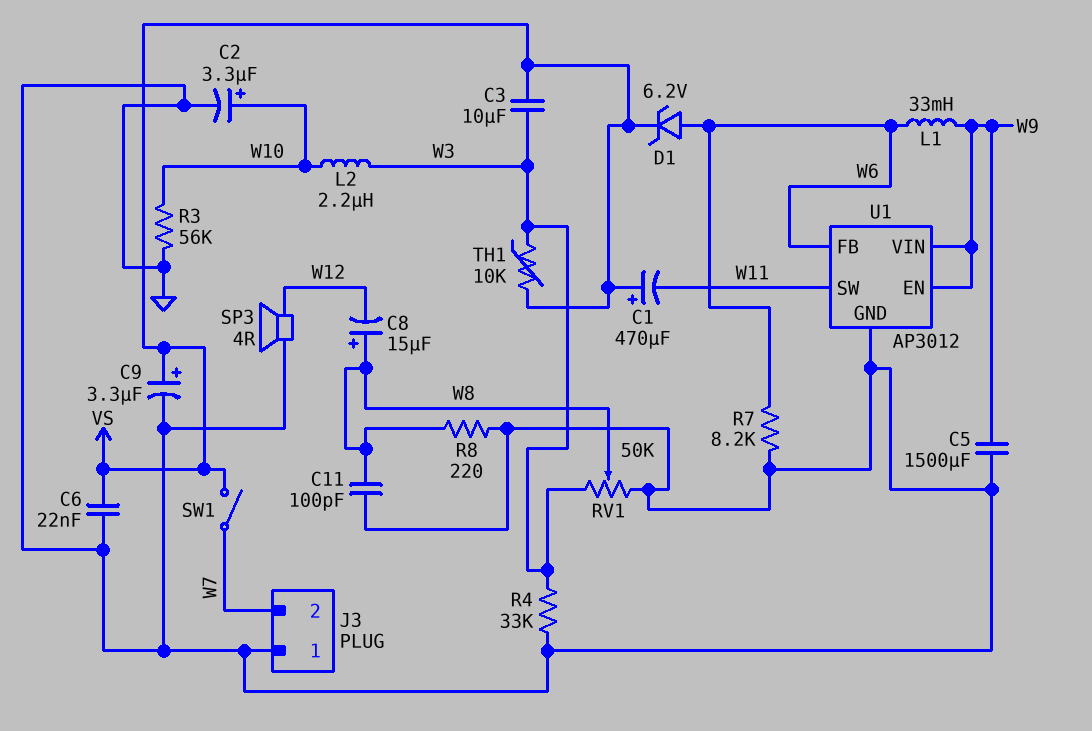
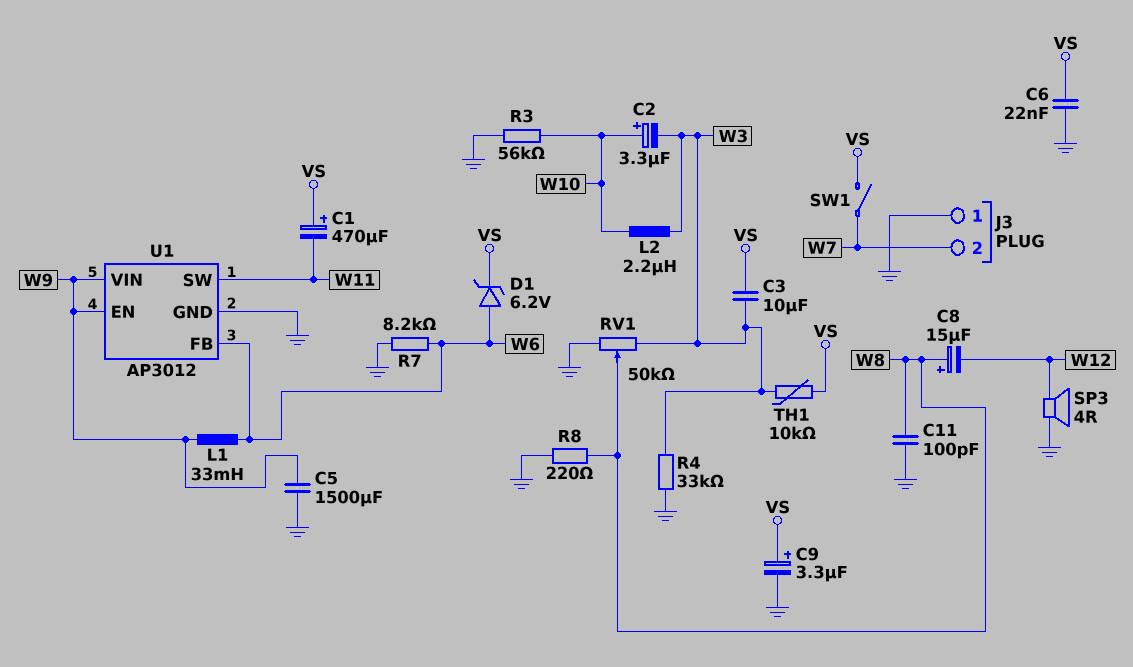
C2: 3.3uF (plus W10, minus GND) -> 3.3uF (plus W10, minus W3)

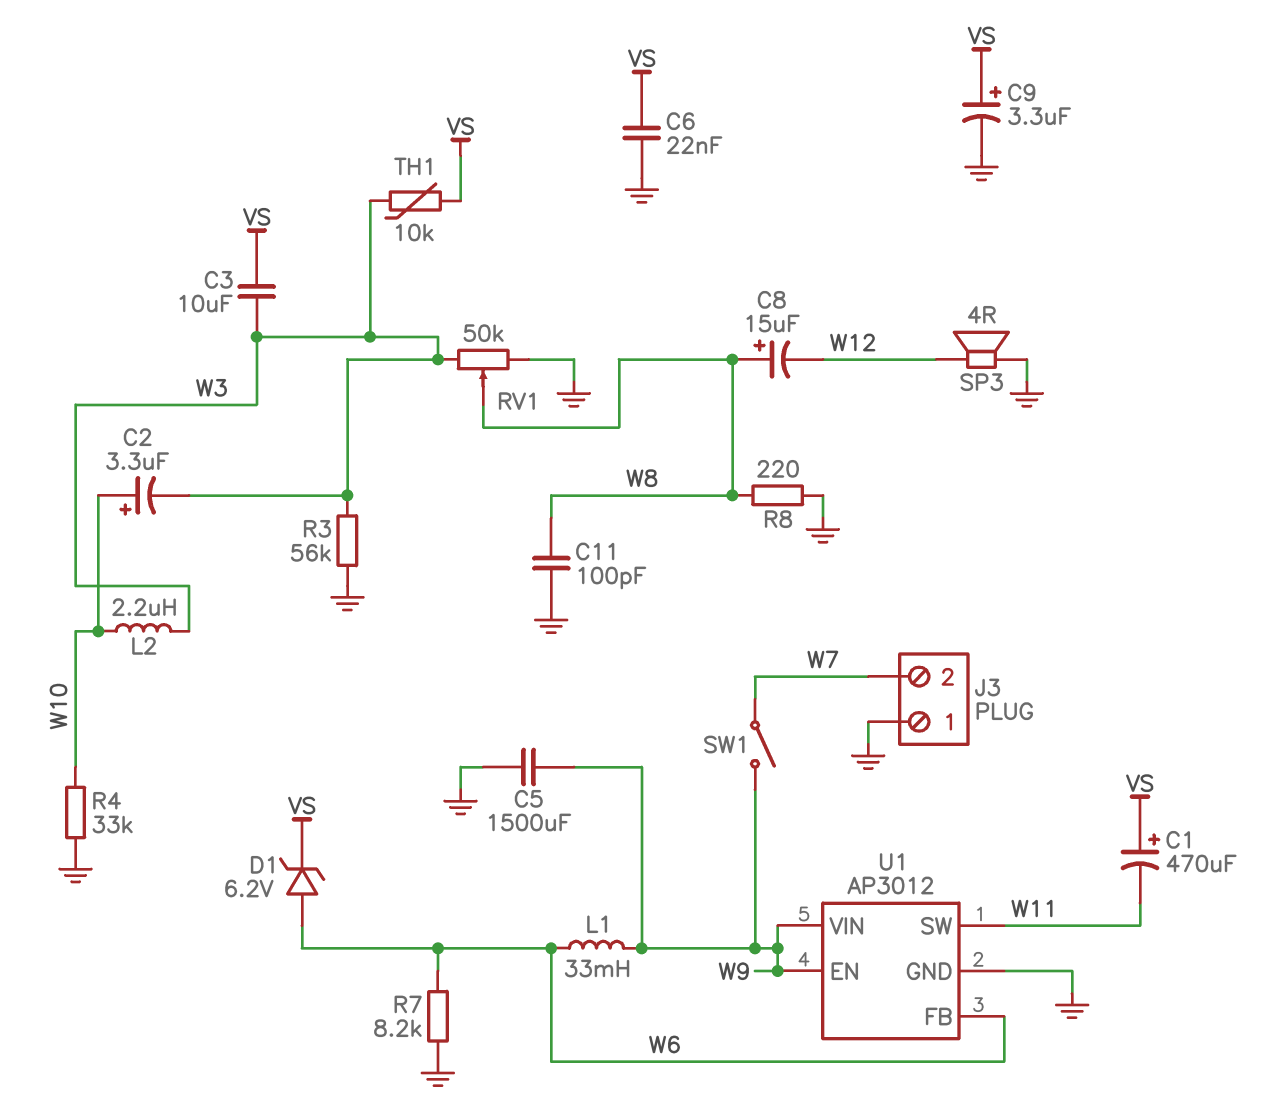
R3: 56k (GND, W10) -> 56k (GND, W3)
R4: 33k (GND, W3) -> 33k (GND, W10)
SW1: switch (VS, W7) -> switch (W7, W9)

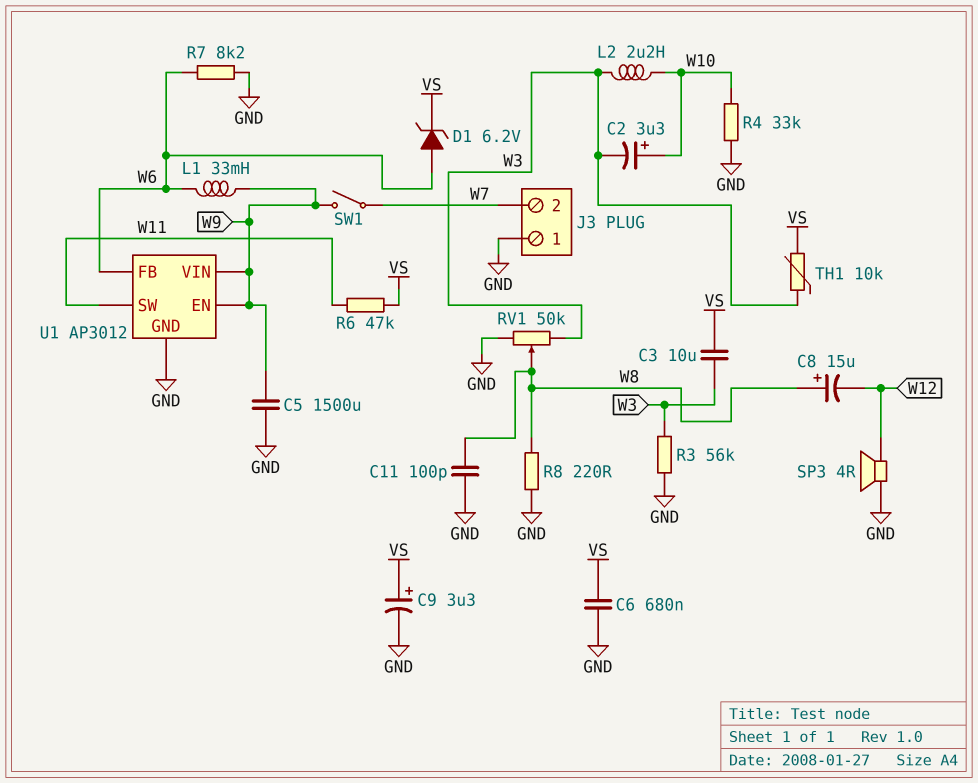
C1: 470uF (plus VS, minus W11) -> none
C6: 22nF (GND, VS) -> 680nF (GND, VS)
R6: none -> 47k (VS, W11)

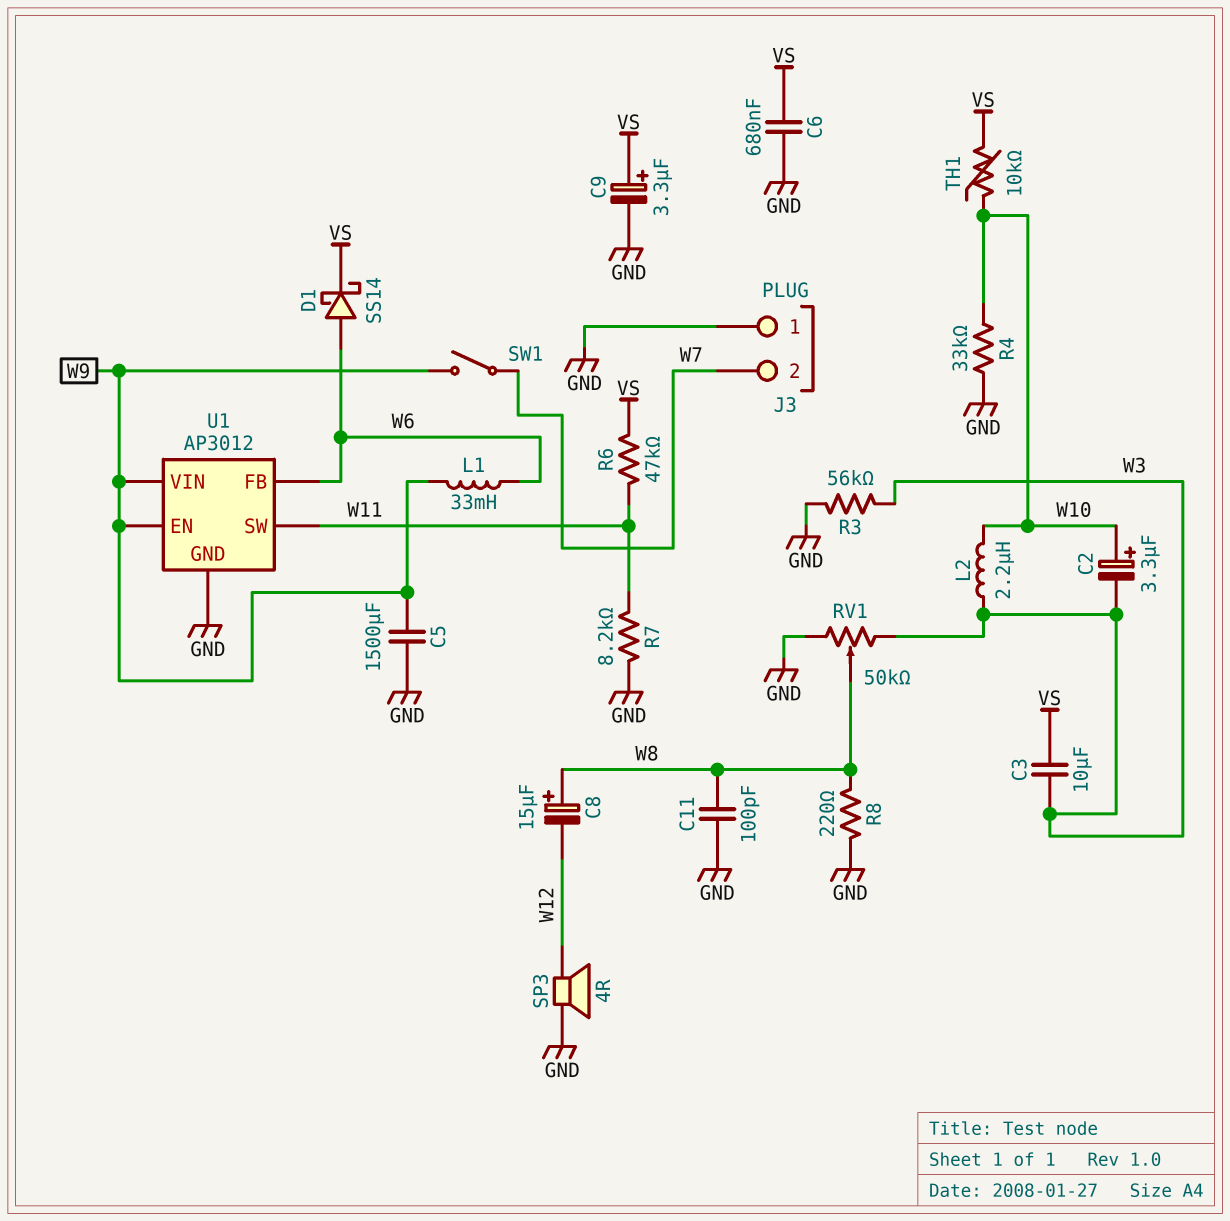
D1: zener 6.2V (A W6, K VS) -> schottky SS14 (A W6, K VS)
R7: 8.2k (GND, W6) -> 8.2k (GND, W11)
TH1: 10k (VS, W3) -> 10k (VS, W10)

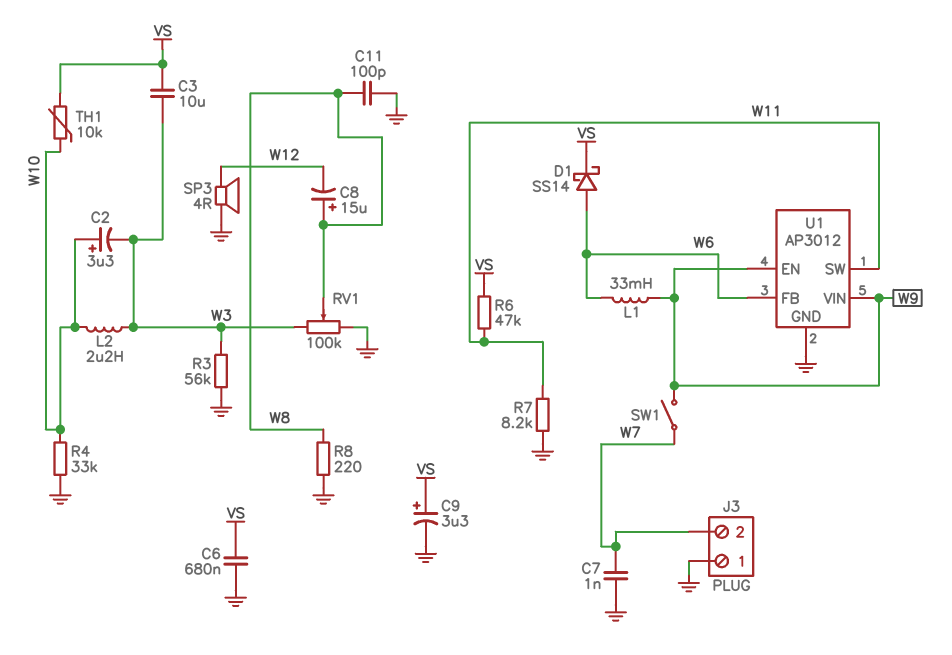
C5: 1500uF (GND, W9) -> none
C7: none -> 1nF (GND, W7)
RV1: 50k (GND, W3, wiper W8) -> 100k (GND, W3, wiper W8)

